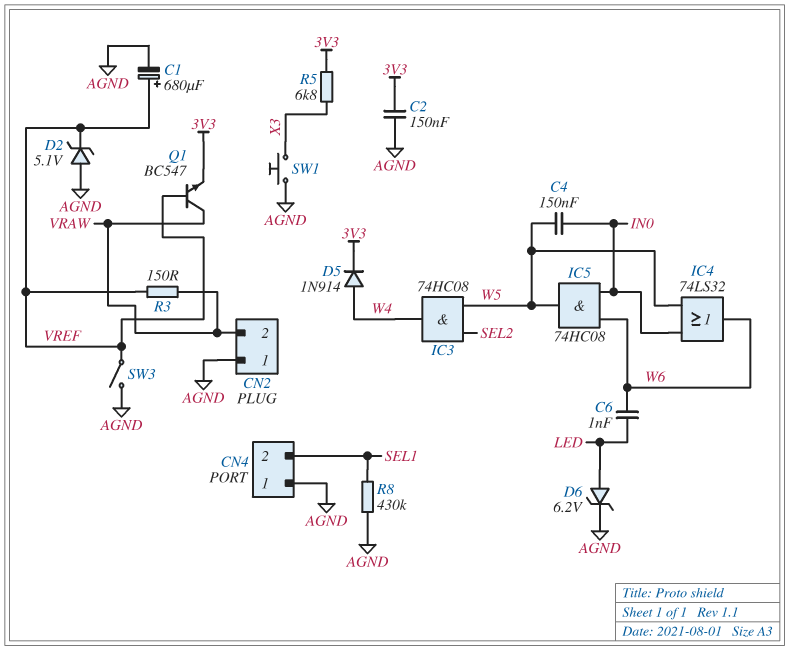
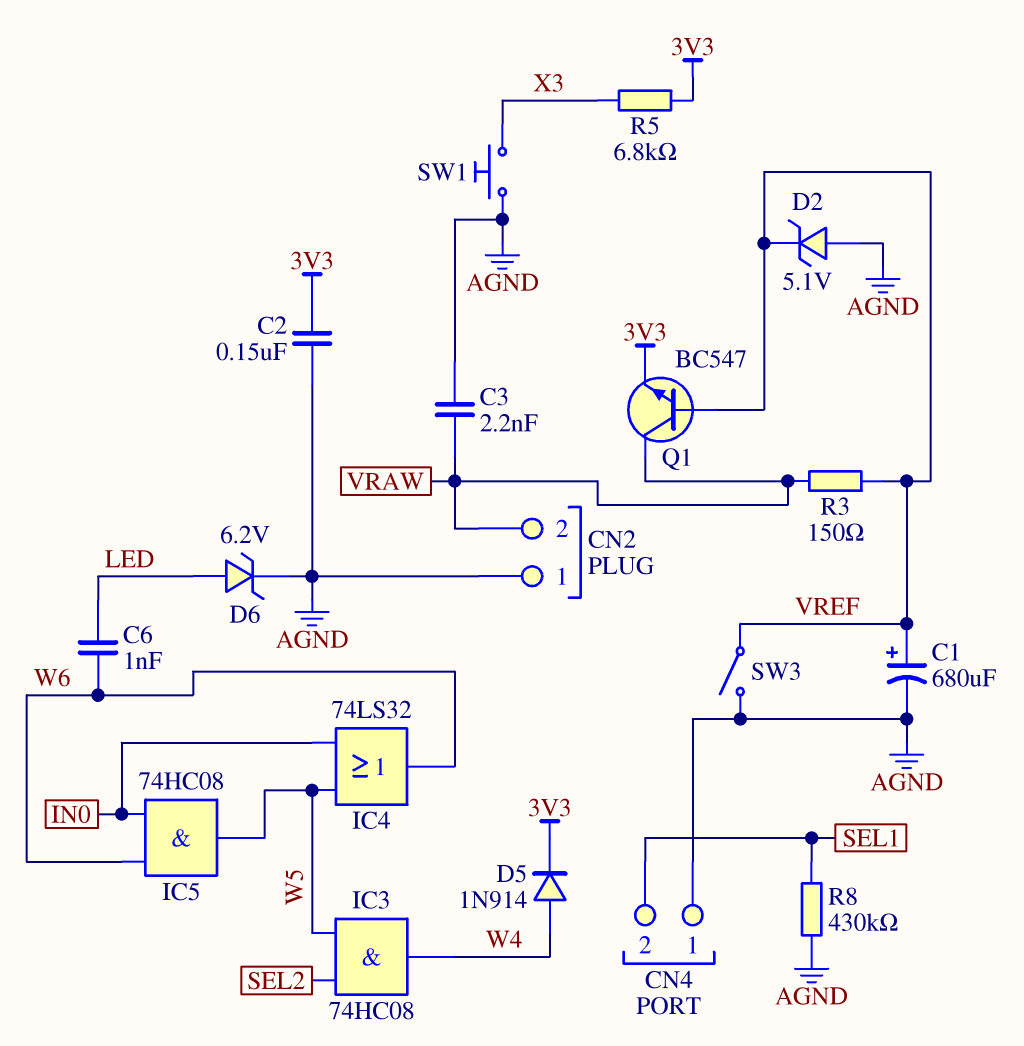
C3: none -> 2.2nF (AGND, VRAW)
C4: 150nF (IN0, W5) -> none

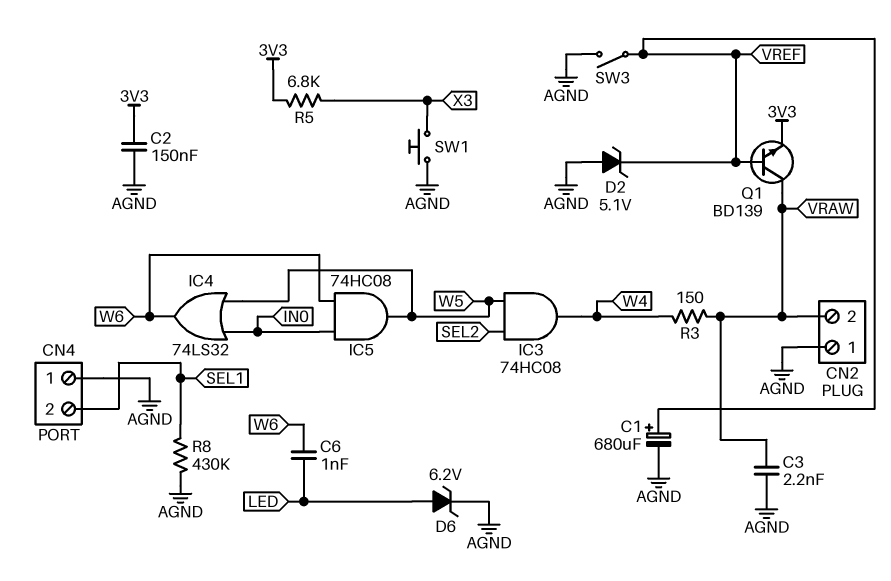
D5: diode 1N914 (A W4, K 3V3) -> none
Q1: NPN BC547 (B VREF, C VRAW, E 3V3) -> NPN BD139 (B VREF, C VRAW, E 3V3)
R3: 150 (VRAW, VREF) -> 150 (VRAW, W4)

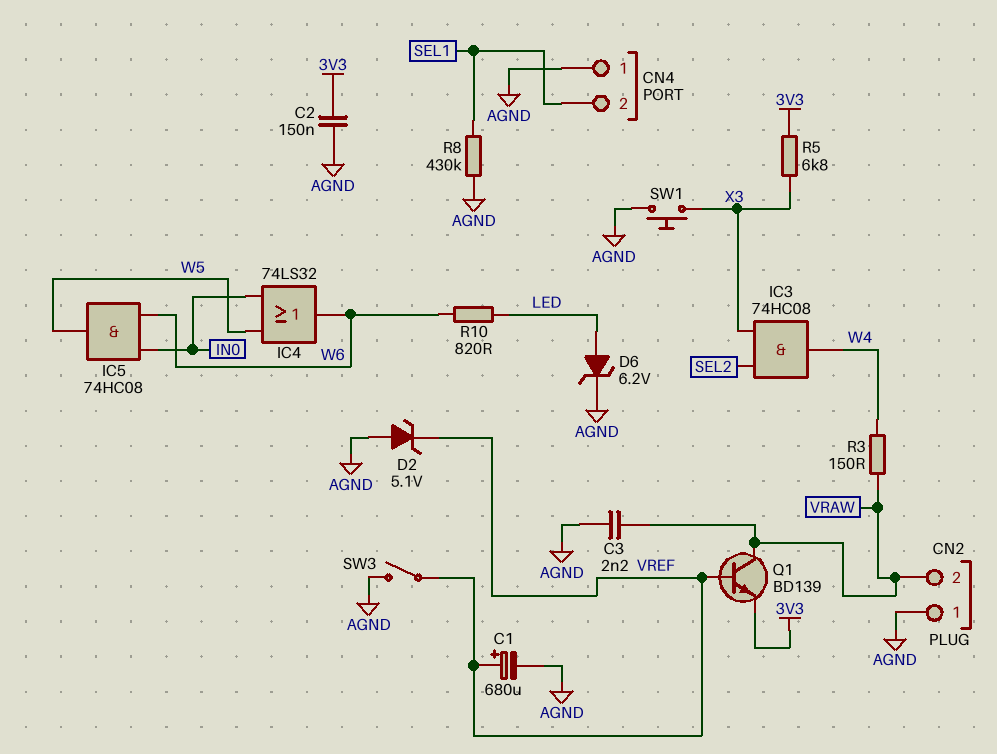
C6: 1nF (LED, W6) -> none
IC3: AND 74HC08 (in SEL2, in W5, out W4) -> AND 74HC08 (in SEL2, in X3, out W4)
R10: none -> 820 (LED, W6)

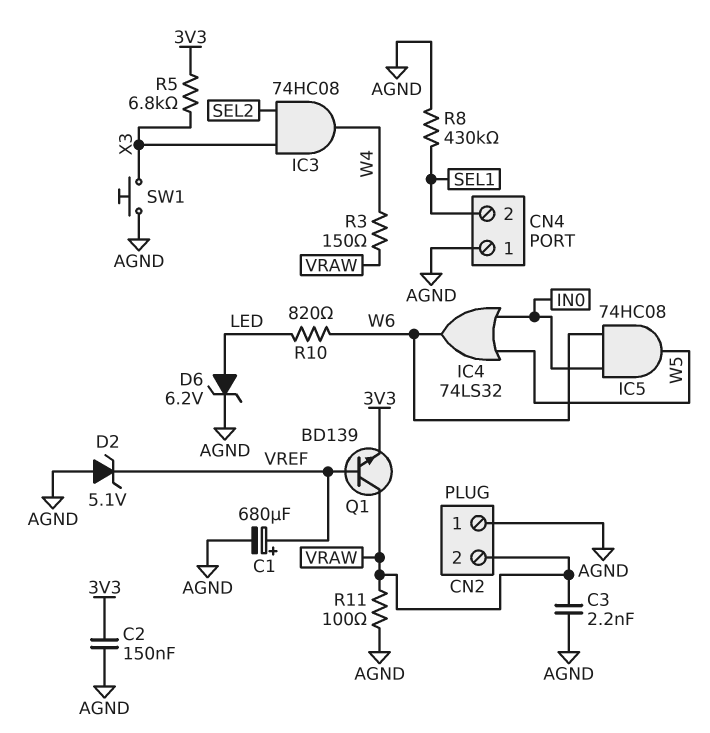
R11: none -> 100 (AGND, VRAW)
SW3: switch (AGND, VREF) -> none

